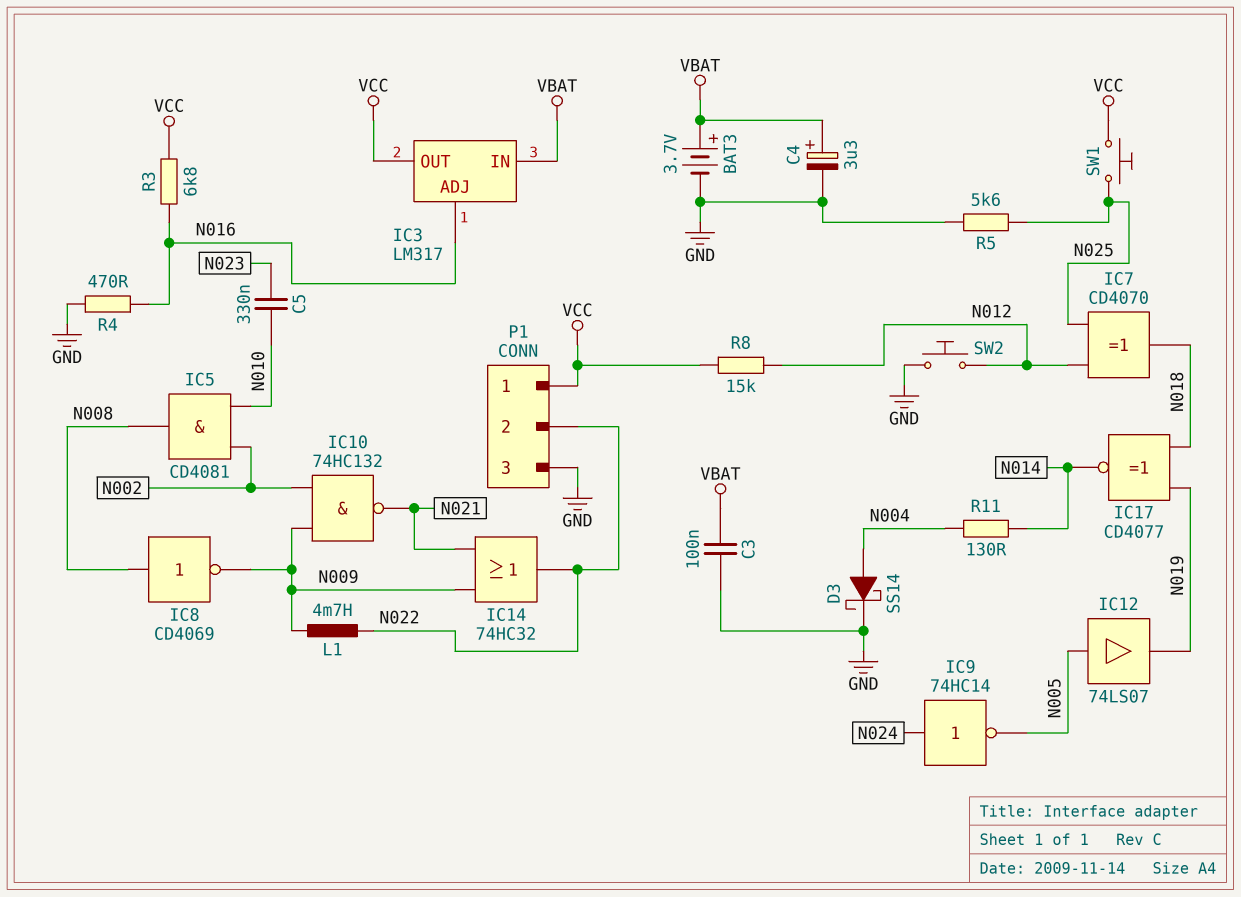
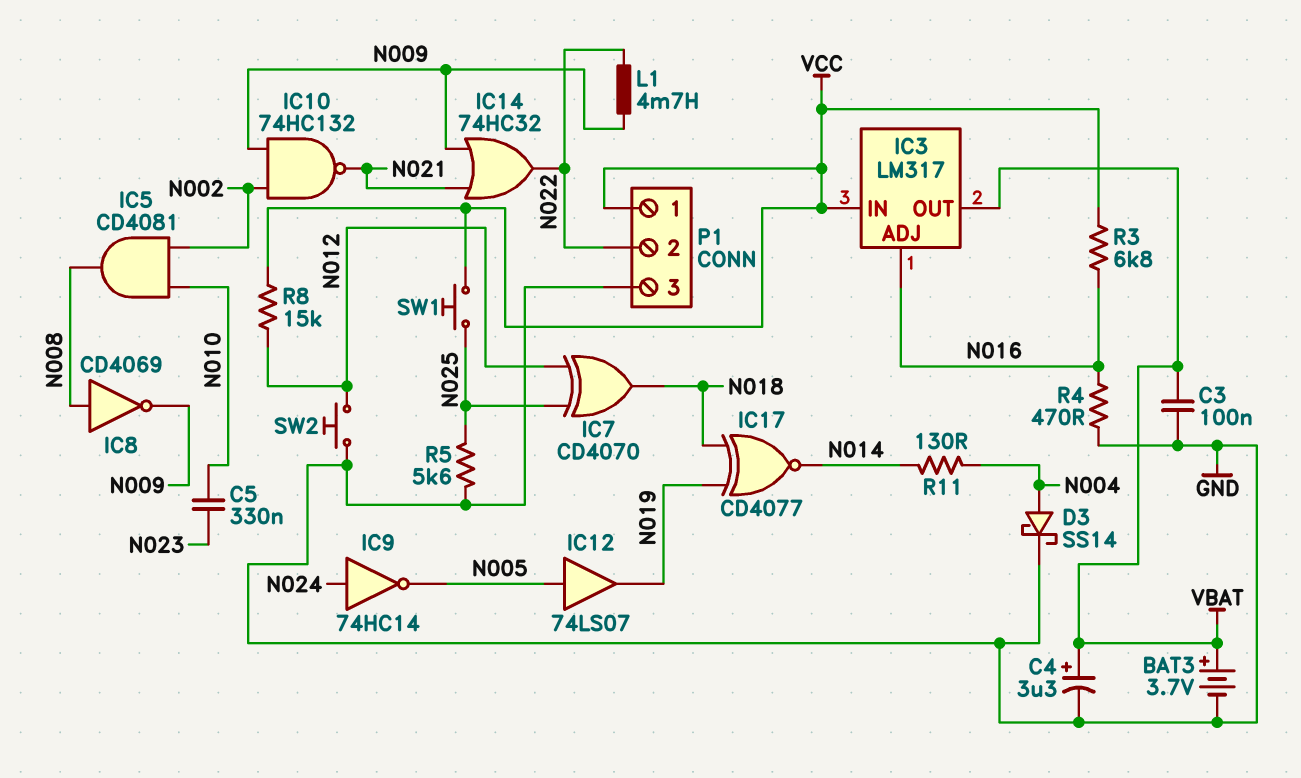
IC3 pin IN: VBAT -> VCC
IC3 pin OUT: VCC -> VBAT

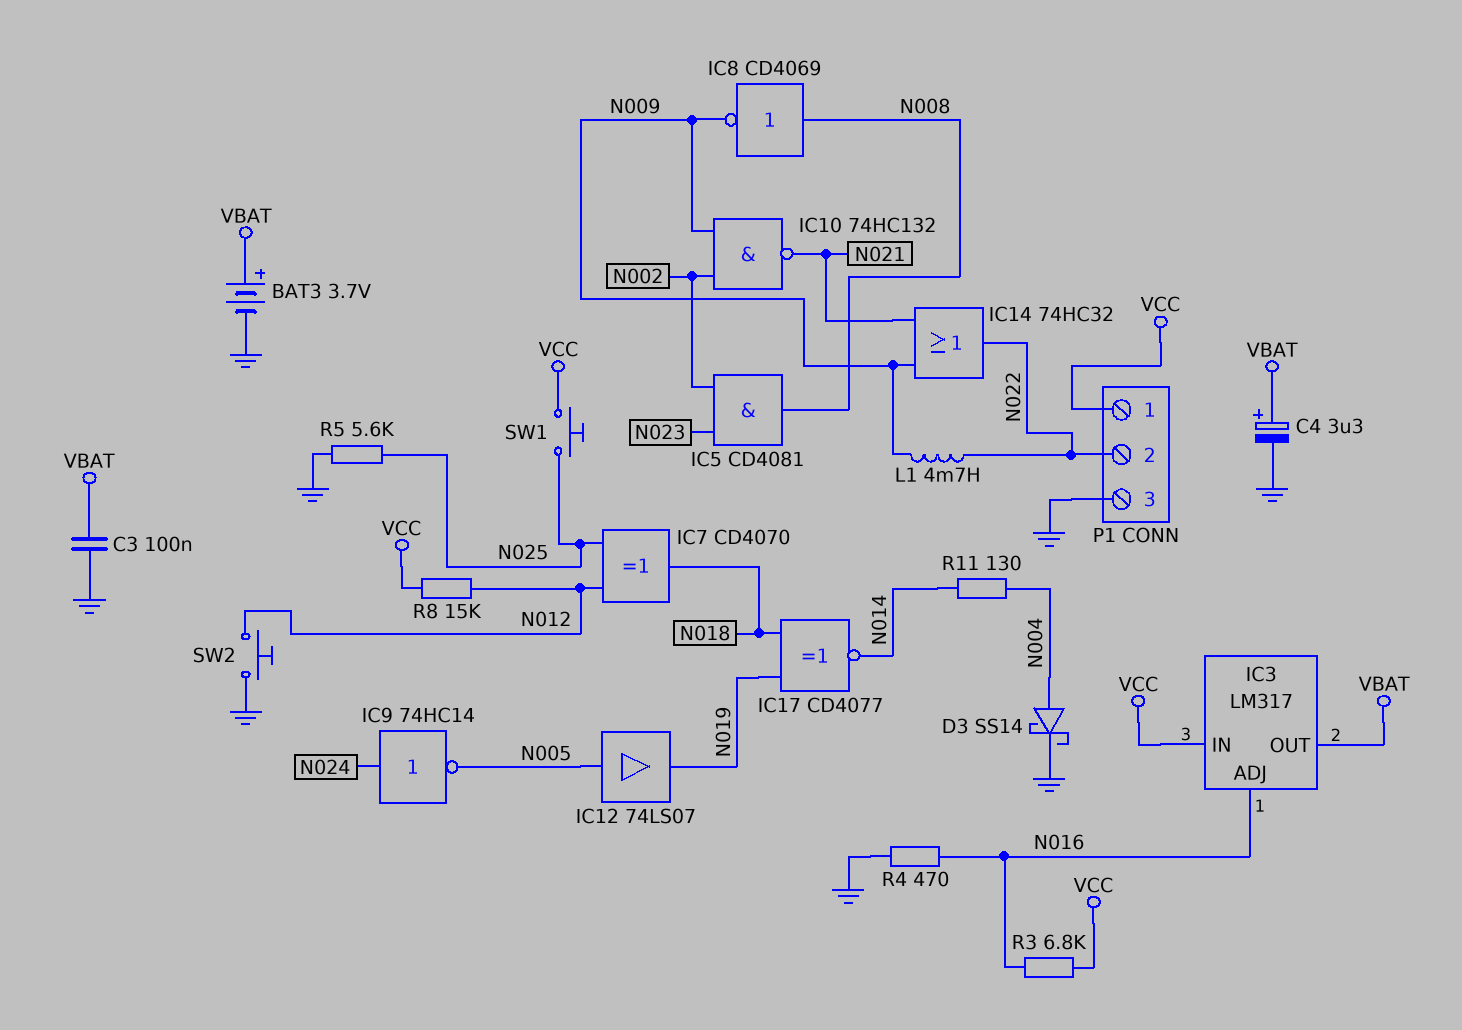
C5: 330nF (N010, N023) -> none
IC5: AND CD4081 (in N002, in N010, out N008) -> AND CD4081 (in N002, in N023, out N008)

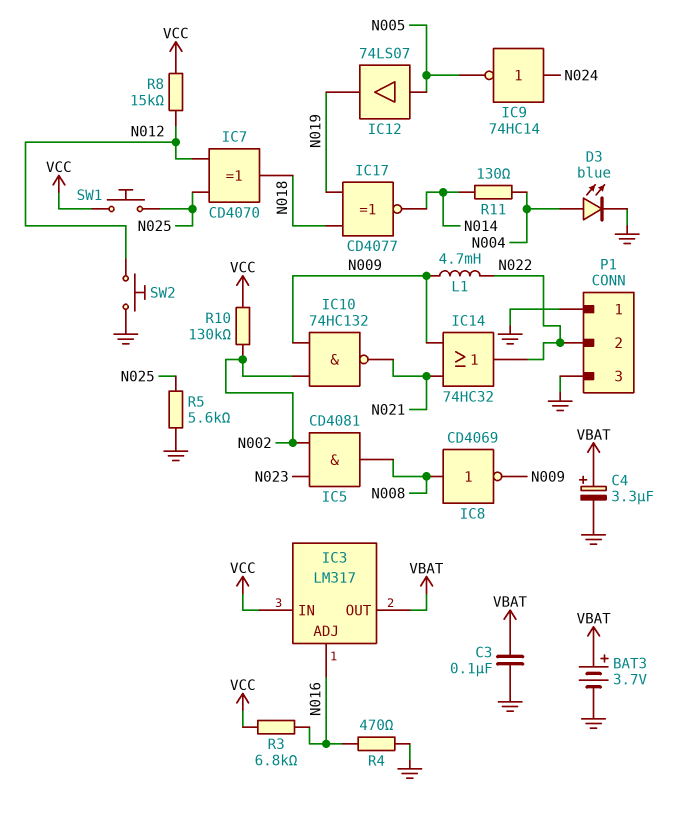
D3: schottky SS14 (A N004, K GND) -> LED blue (A N004, K GND)
P1 pin 1: VCC -> GND
R10: none -> 130k (N002, VCC)

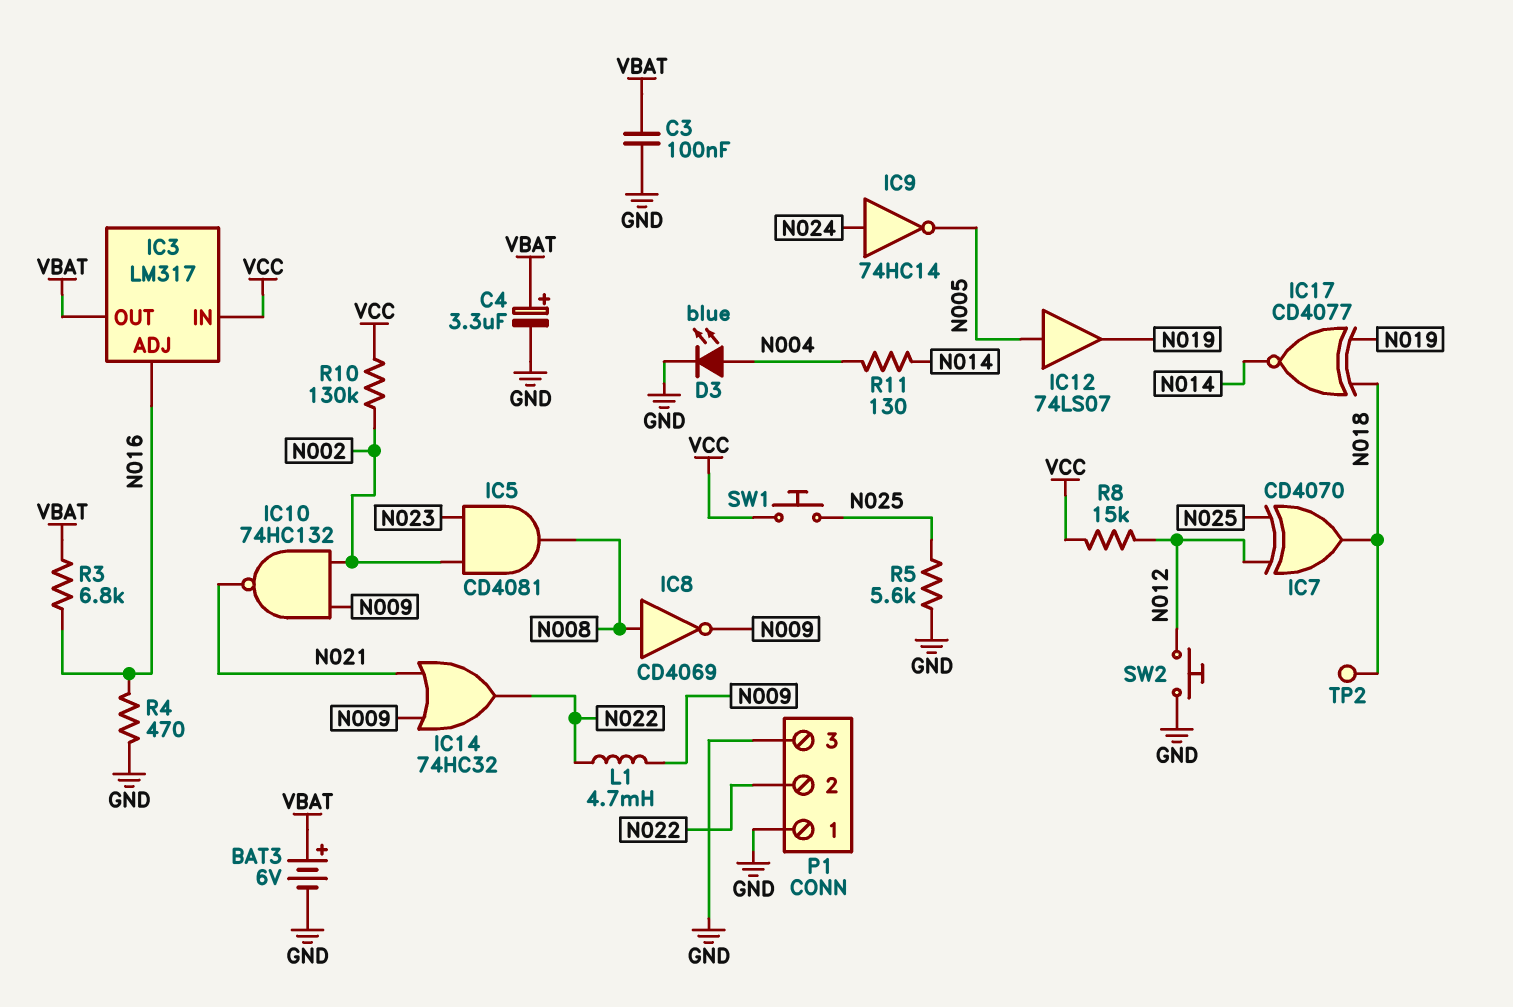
BAT3: 3.7V (plus VBAT, minus GND) -> 6V (plus VBAT, minus GND)
R3: 6.8k (N016, VCC) -> 6.8k (N016, VBAT)
TP2: none -> test point (N018)

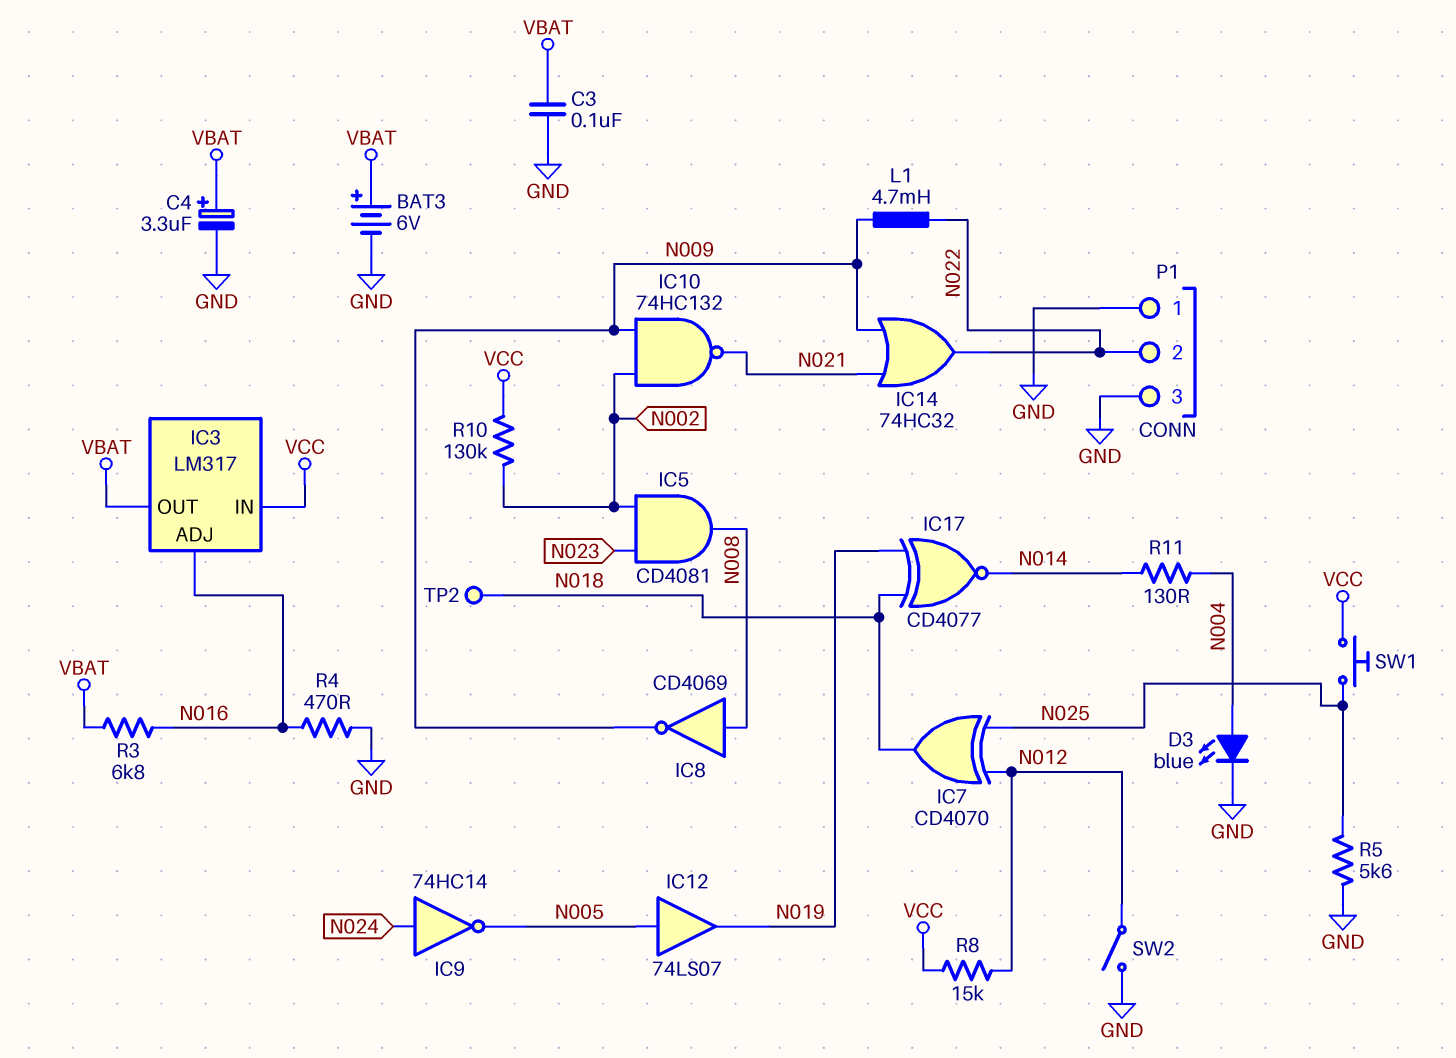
SW2: button (GND, N012) -> switch (GND, N012)

